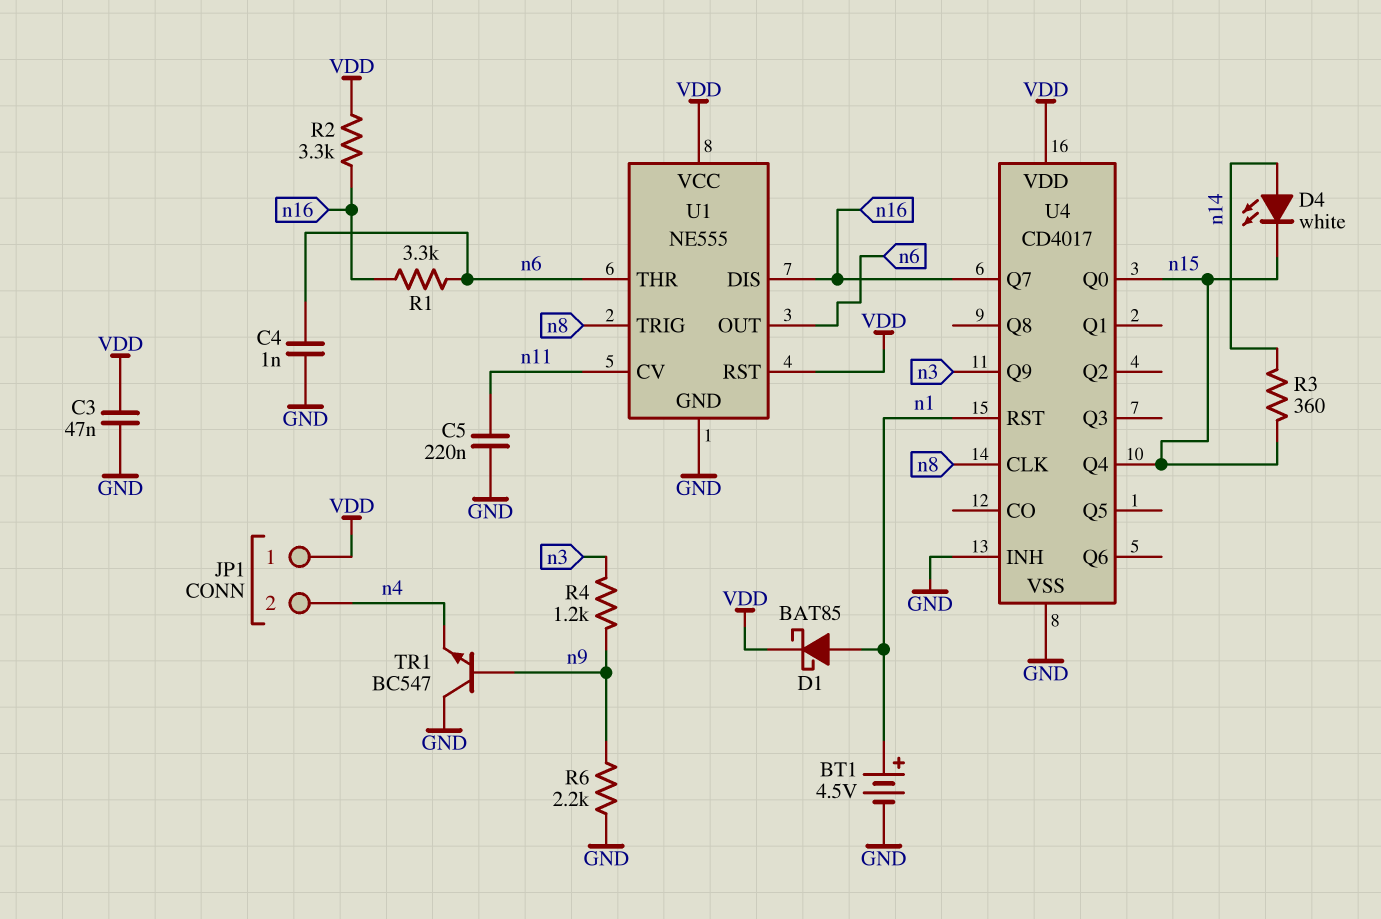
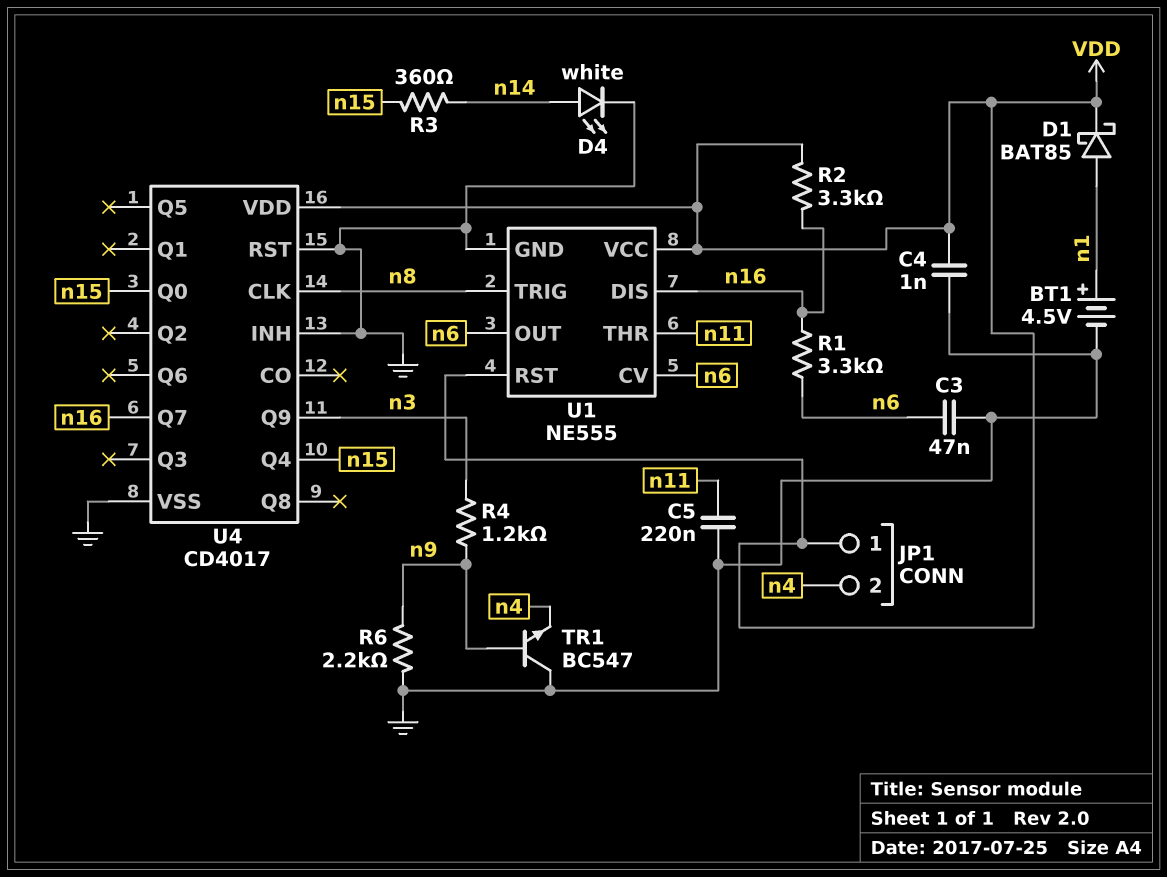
C3: 47nF (GND, VDD) -> 47nF (GND, n6)
C4: 1nF (GND, n6) -> 1nF (GND, VDD)
D4: LED white (A n14, K n15) -> LED white (A n14, K GND)
U1 pin CV: n11 -> n6
U1 pin THR: n6 -> n11
U4 pin RST: n1 -> GND

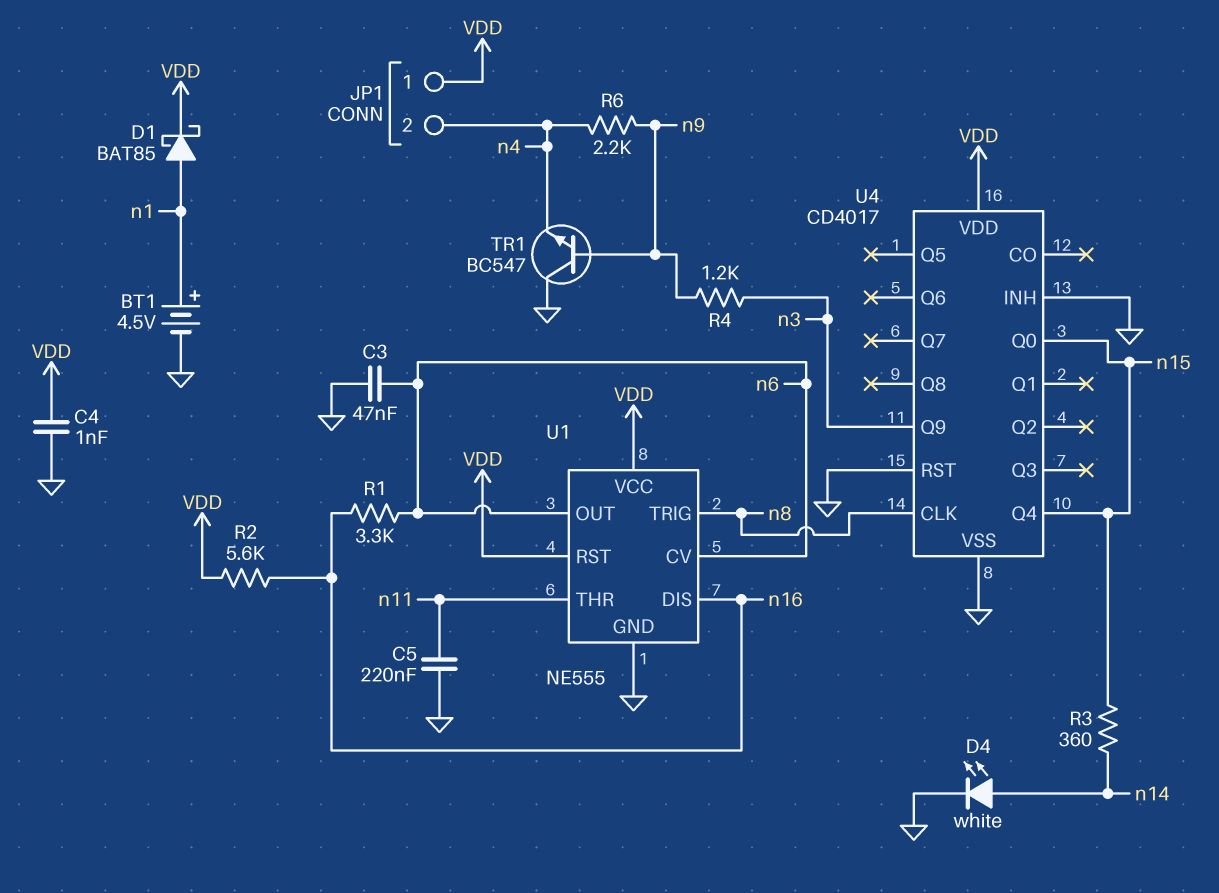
R2: 3.3k (VDD, n16) -> 5.6k (VDD, n16)
R6: 2.2k (GND, n9) -> 2.2k (n4, n9)
U4 pin Q7: n16 -> none

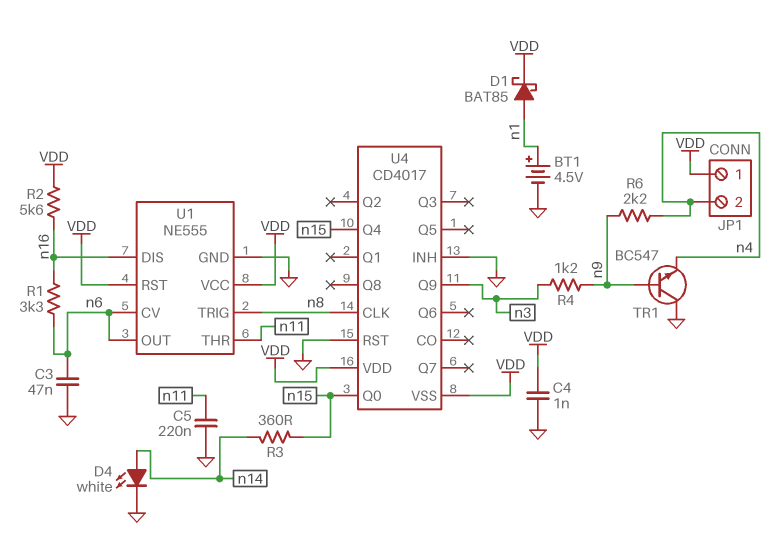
U4 pin VSS: GND -> VDD

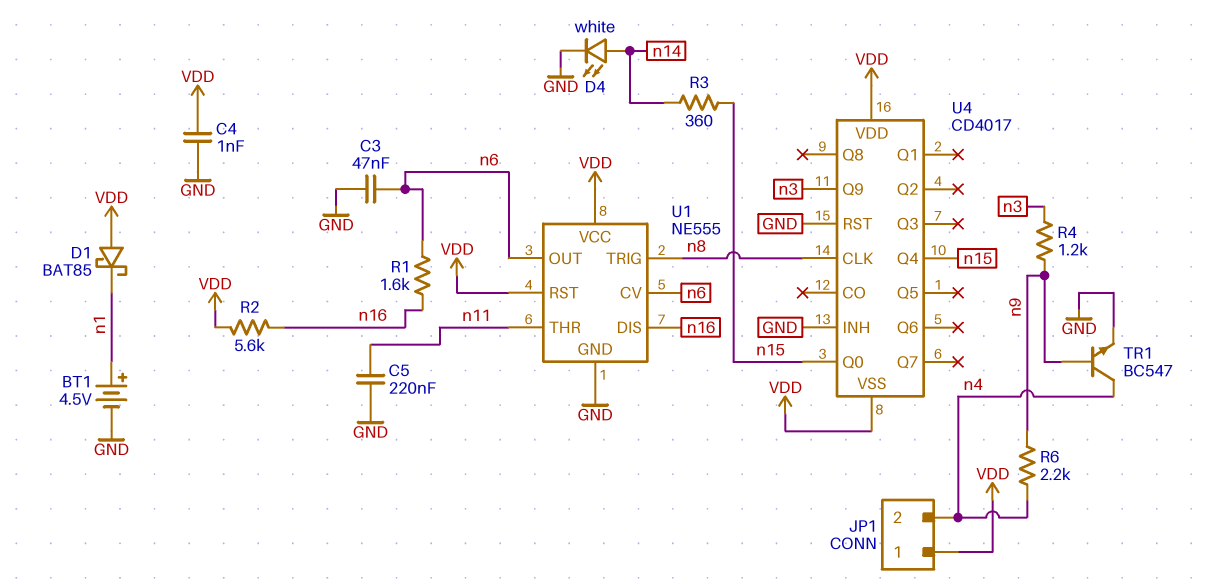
D1: schottky BAT85 (A n1, K VDD) -> schottky BAT85 (A VDD, K n1)
R1: 3.3k (n6, n16) -> 1.6k (n6, n16)
TR1: NPN BC547 (B n9, C GND, E n4) -> NPN BC547 (B n9, C n4, E GND)

